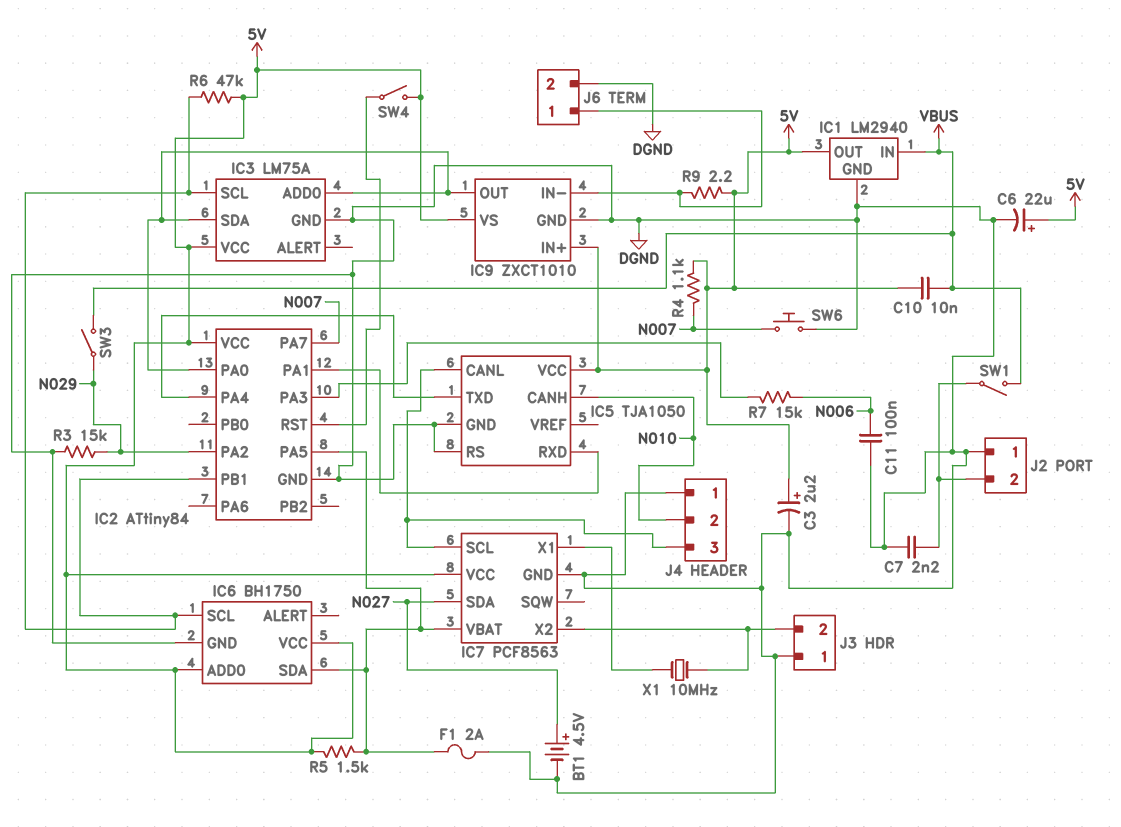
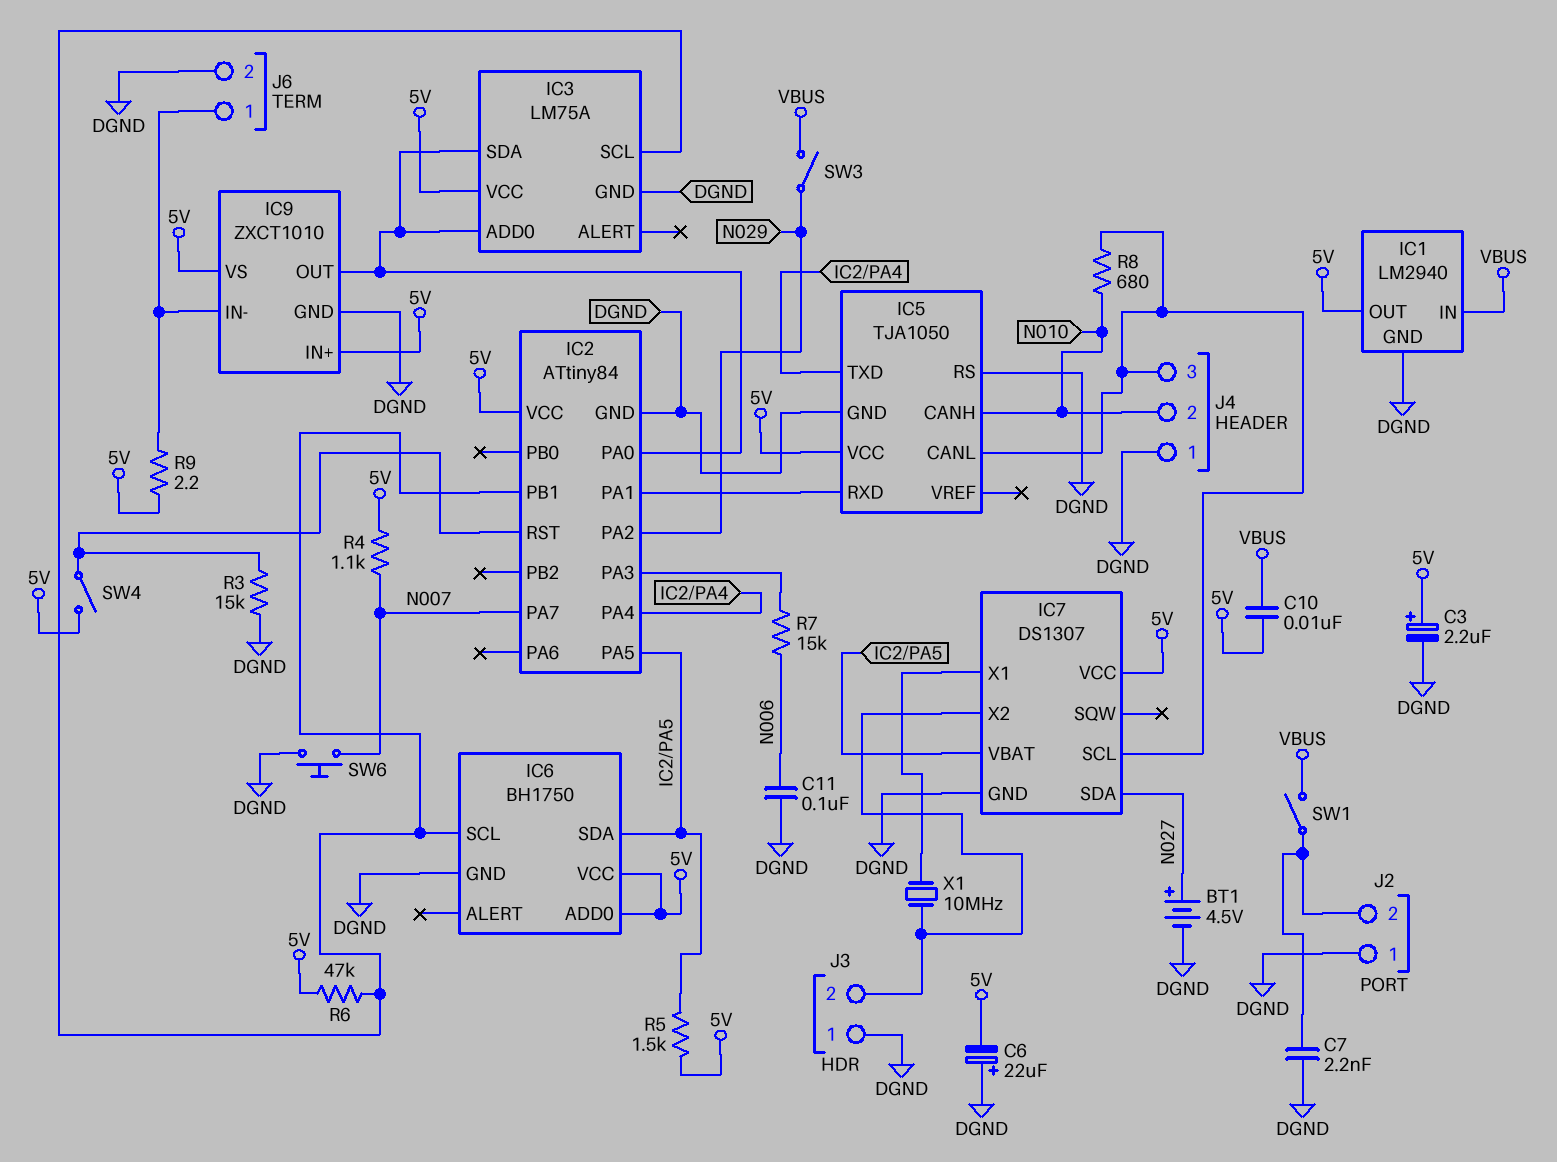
C6: 22uF (plus 5V, minus DGND) -> 22uF (plus DGND, minus 5V)
F1: 2A (DGND, IC2/PA5) -> none
IC7: PCF8563 -> DS1307
R3: 15k (DGND, N029) -> 15k (DGND, IC2/RST)
R8: none -> 680 (IC5/CANL, N010)

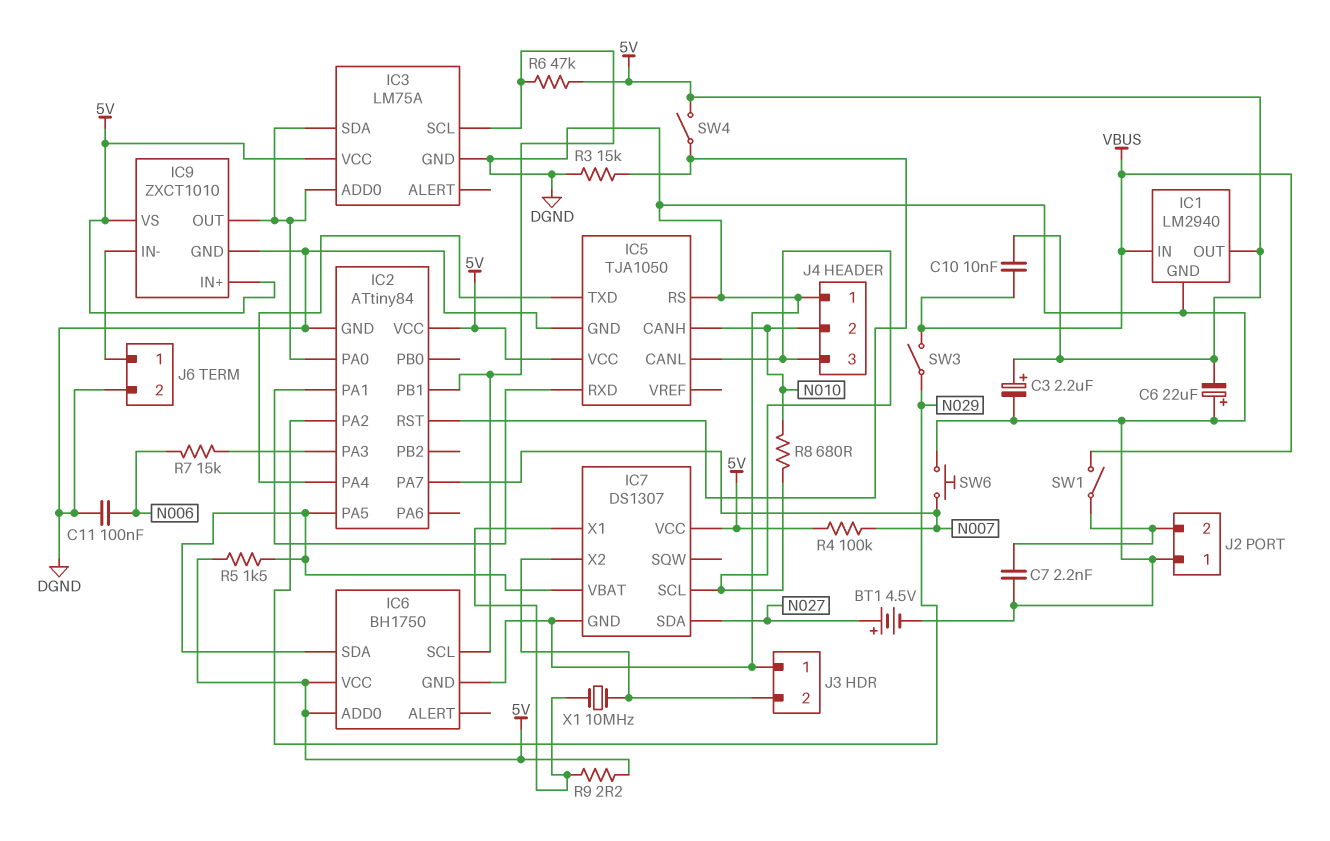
R4: 1.1k (5V, N007) -> 100k (5V, N007)
R9: 2.2 (5V, IC9/IN-) -> 2.2 (5V, IC7/X1)

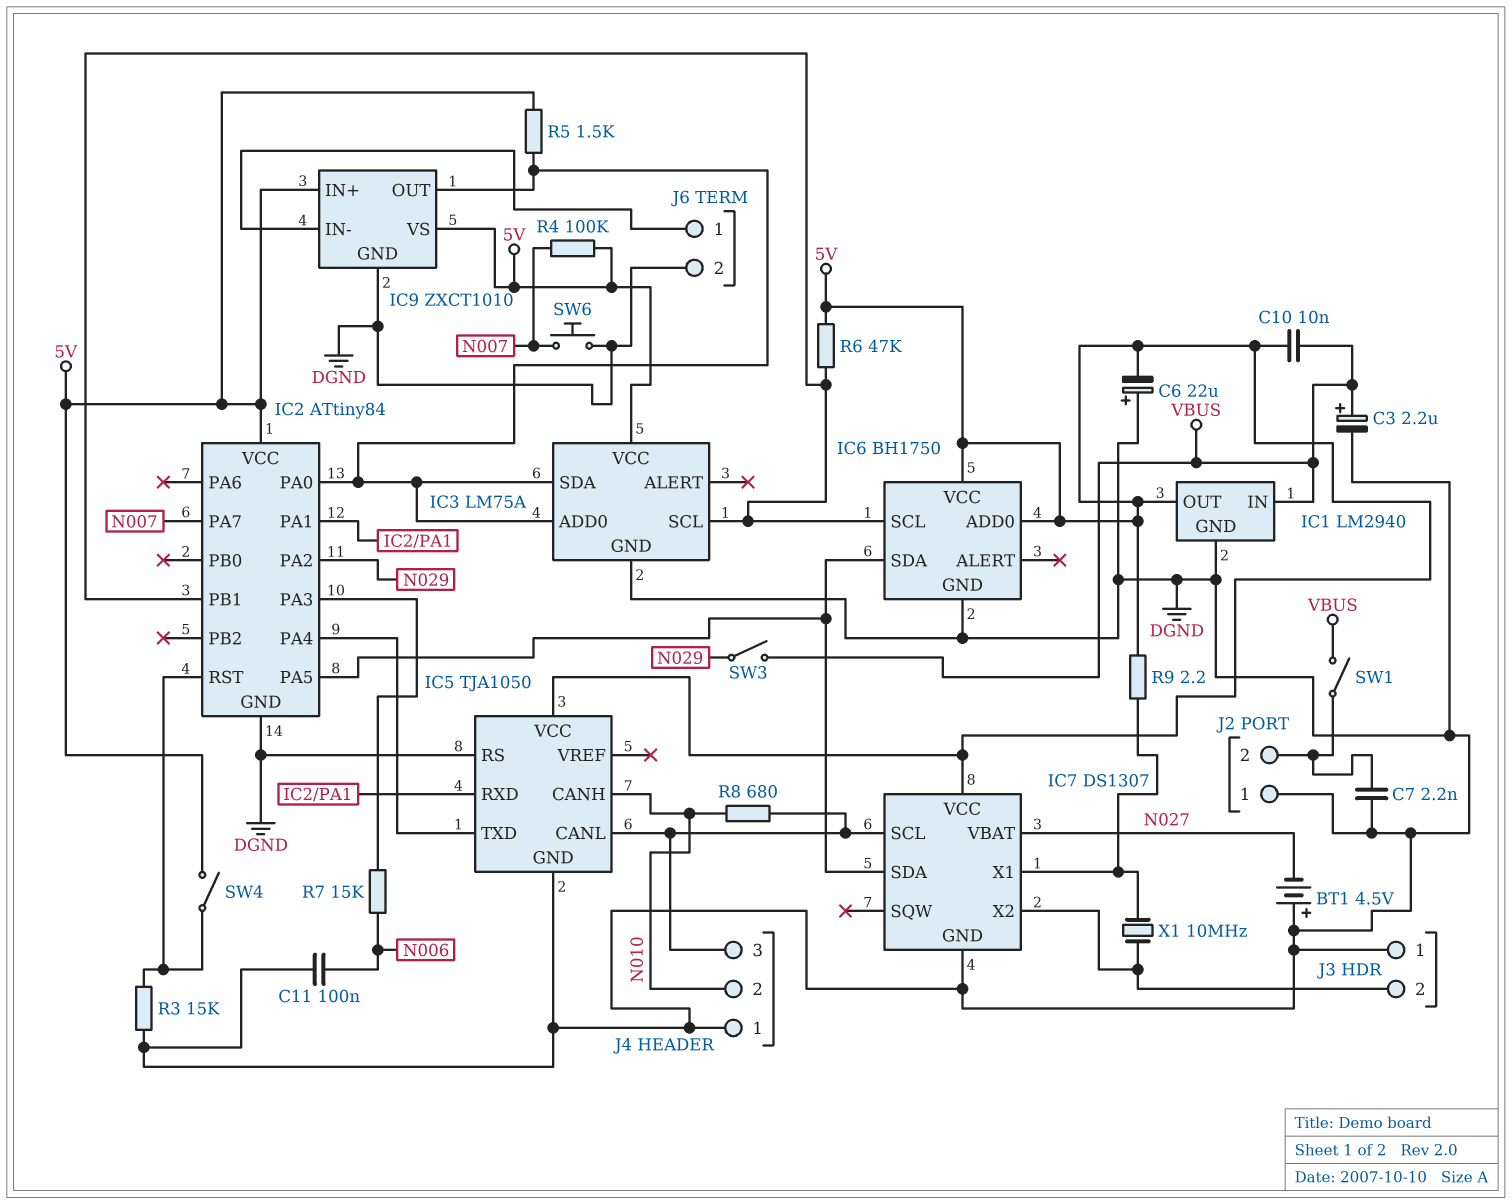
BT1: 4.5V (plus N027, minus DGND) -> 4.5V (plus DGND, minus N027)
C3: 2.2uF (plus 5V, minus DGND) -> 2.2uF (plus VBUS, minus DGND)
IC7 pin SDA: N027 -> IC2/PA5
IC7 pin VBAT: IC2/PA5 -> N027
R5: 1.5k (5V, IC2/PA5) -> 1.5k (5V, IC2/PA0)

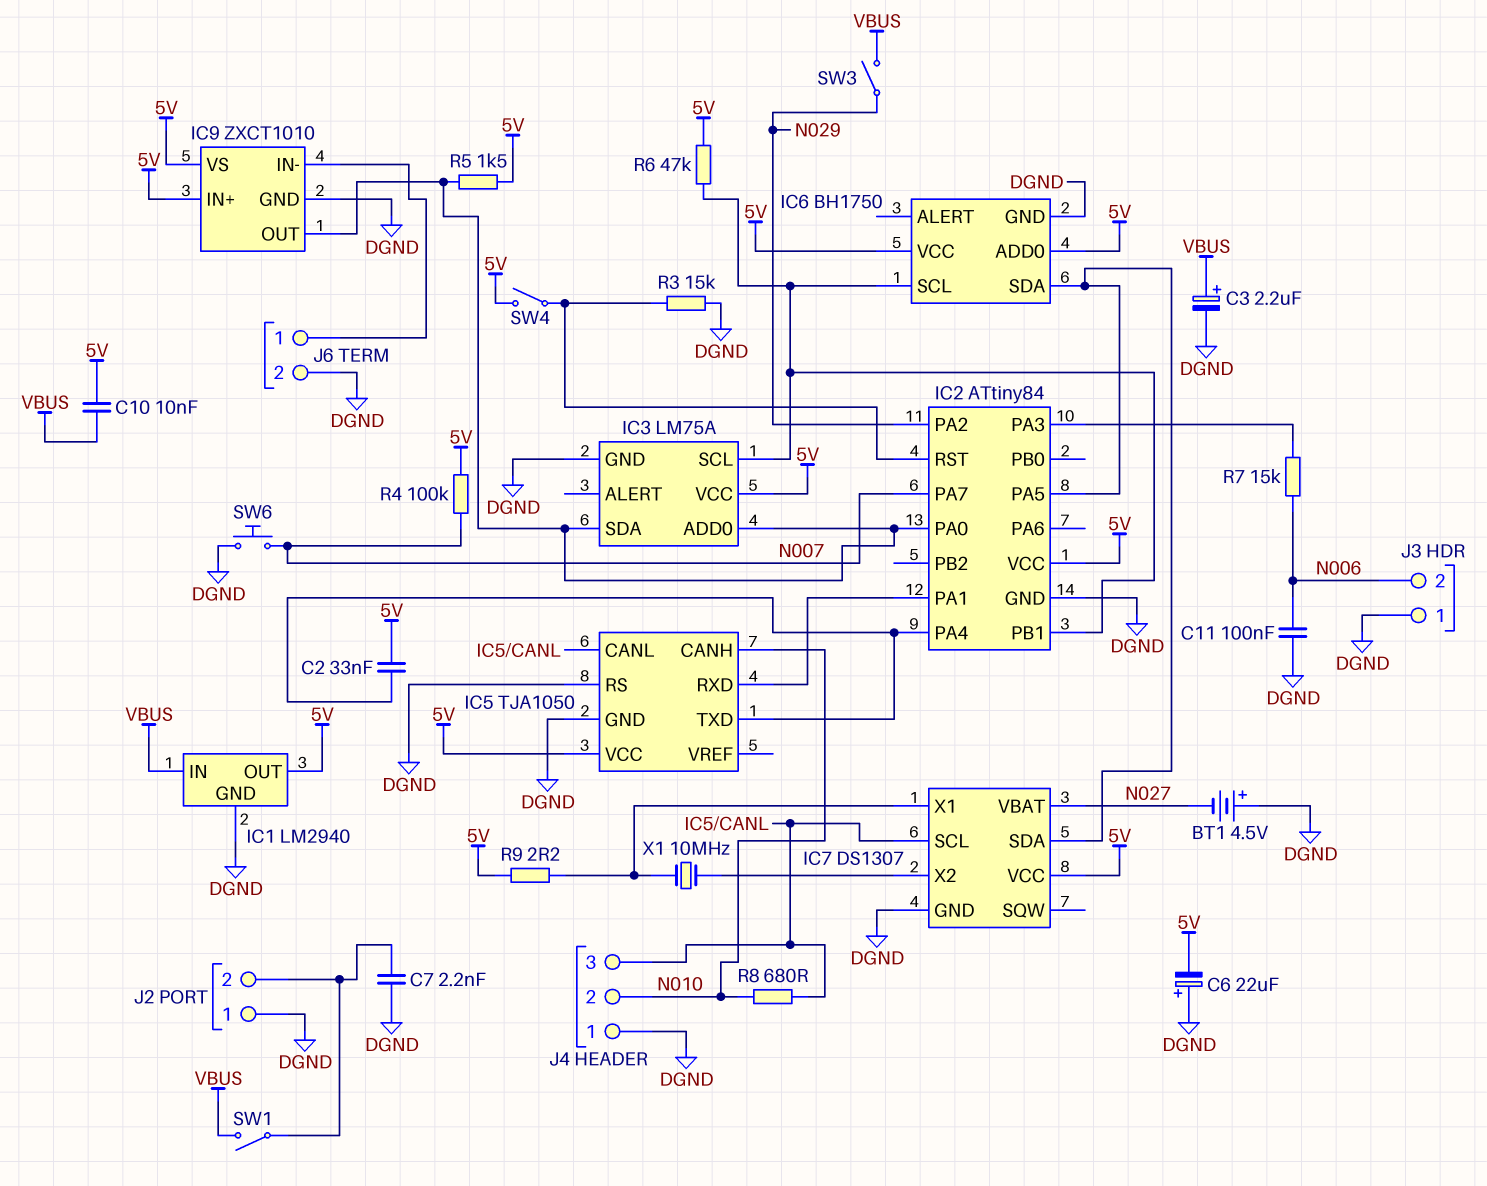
C2: none -> 33nF (5V, IC2/PA4)
J3 pin 2: IC7/X2 -> N006

